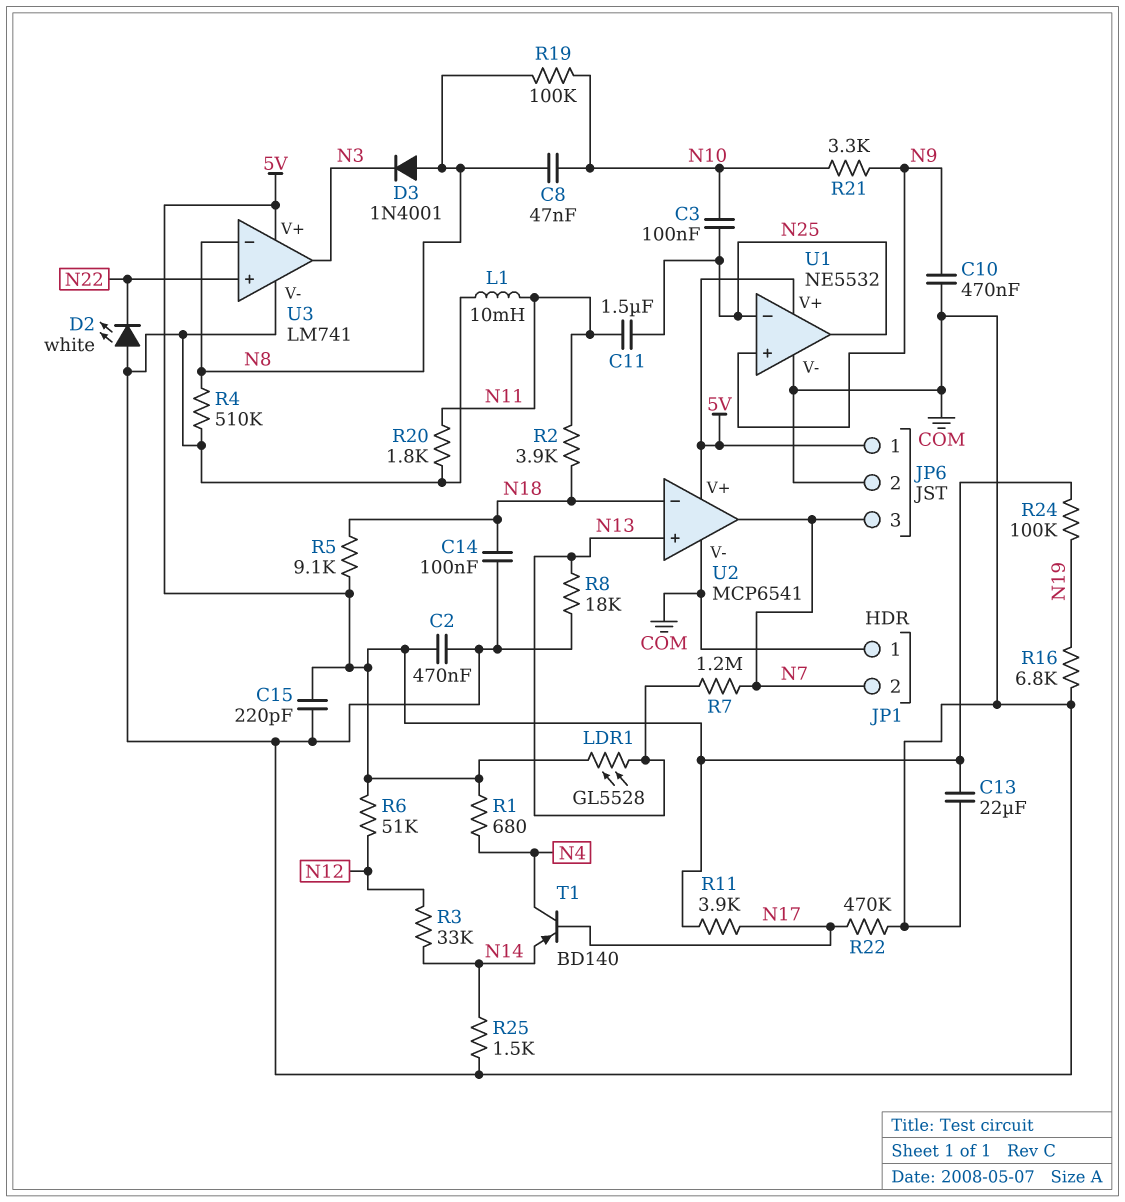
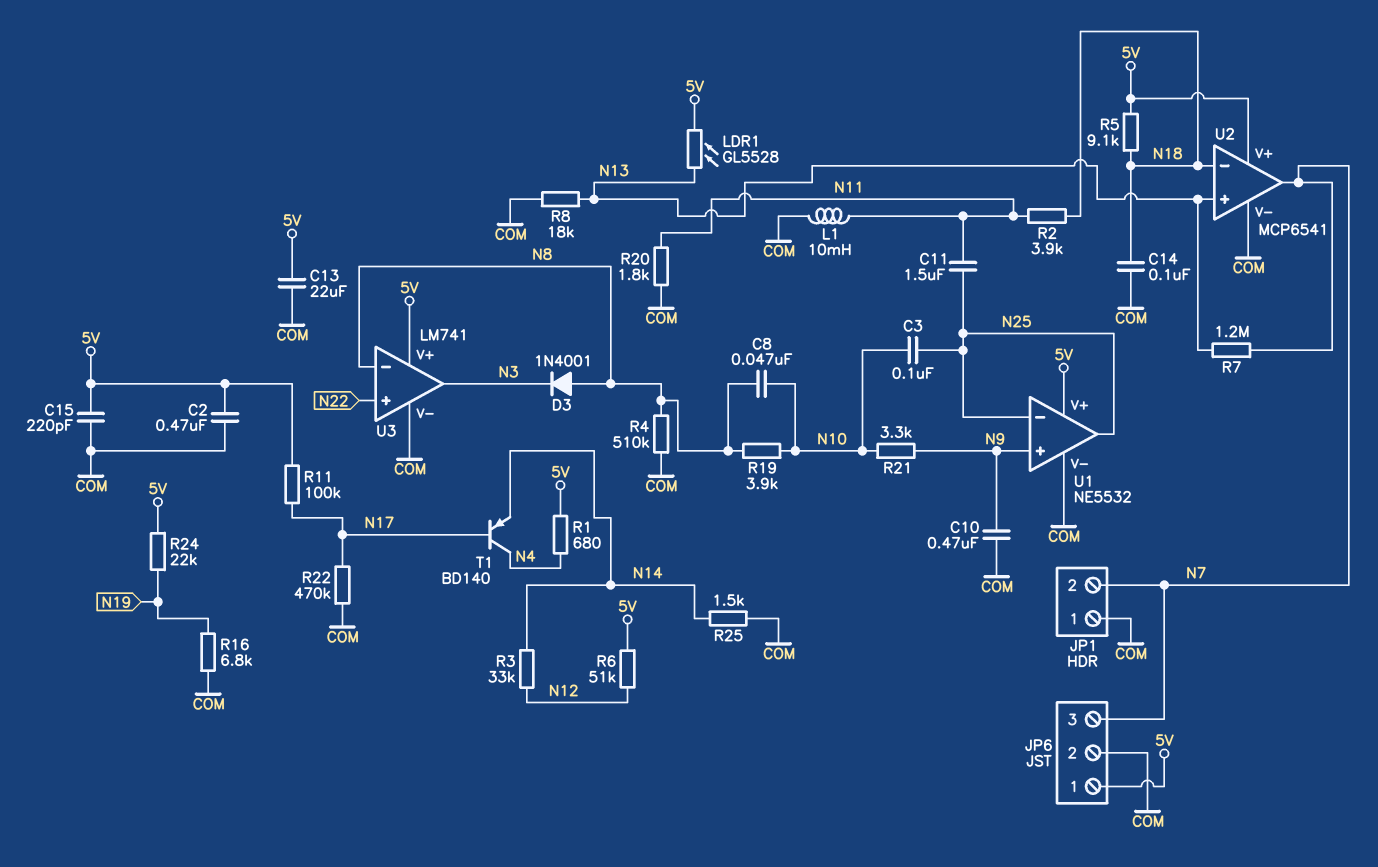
D2: LED white (A COM, K N22) -> none
R11: 3.9k (5V, N17) -> 100k (5V, N17)
R19: 100k (N8, N10) -> 3.9k (N8, N10)
R24: 100k (5V, N19) -> 22k (5V, N19)

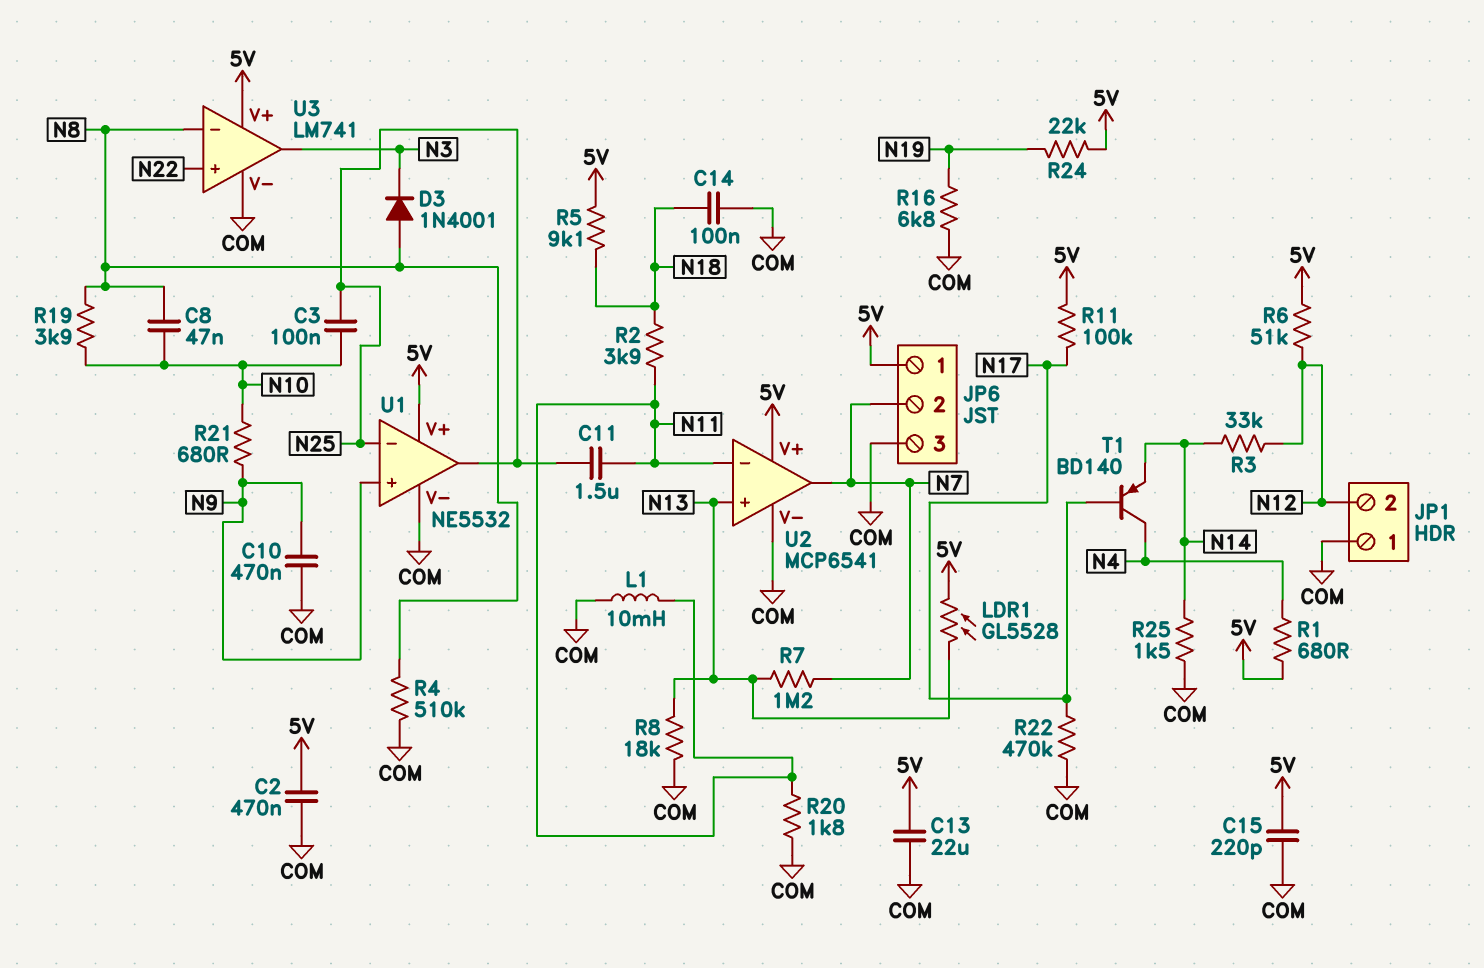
JP1 pin 2: N7 -> N12
JP6 pin 2: COM -> N7
JP6 pin 3: N7 -> COM
R21: 3.3k (N9, N10) -> 680 (N9, N10)
U2 pin in-: N18 -> N11

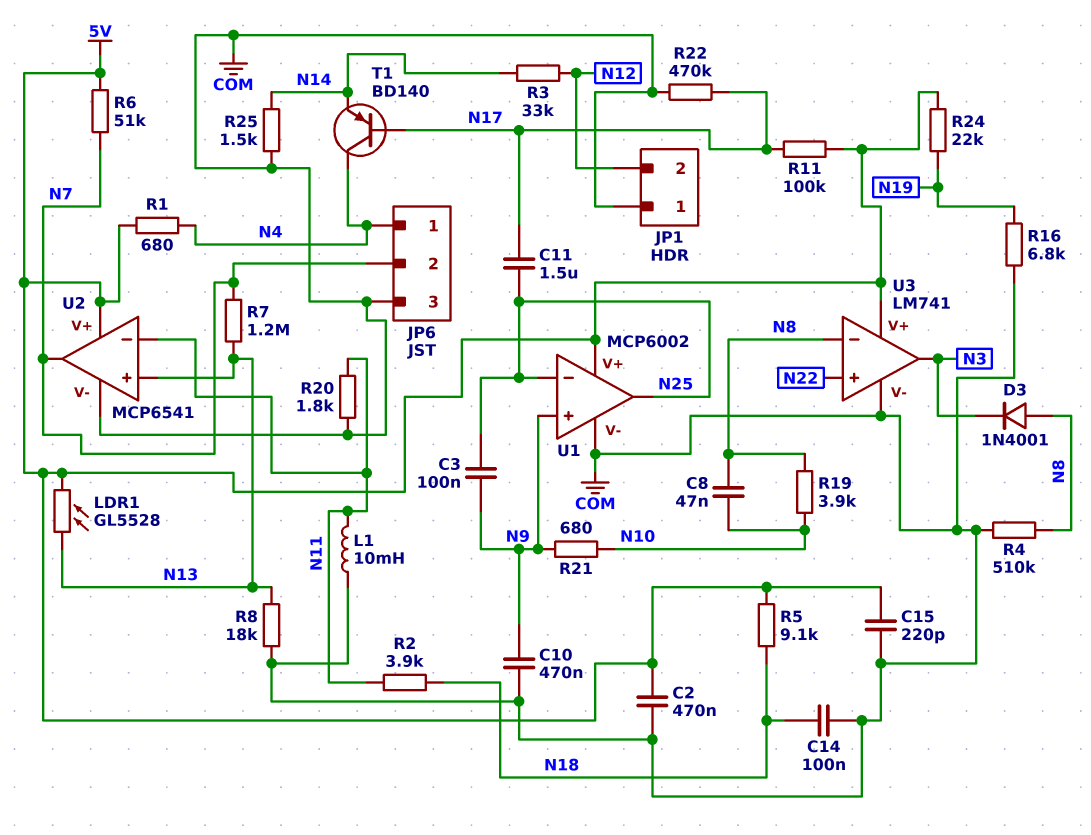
C3: 100nF (N10, N25) -> 100nF (N9, N25)
C11: 1.5uF (N11, N25) -> 1.5uF (N17, N25)
C13: 22uF (5V, COM) -> none
JP6 pin 1: 5V -> N4
R6: 51k (5V, N12) -> 51k (5V, N7)
U1: NE5532 -> MCP6002

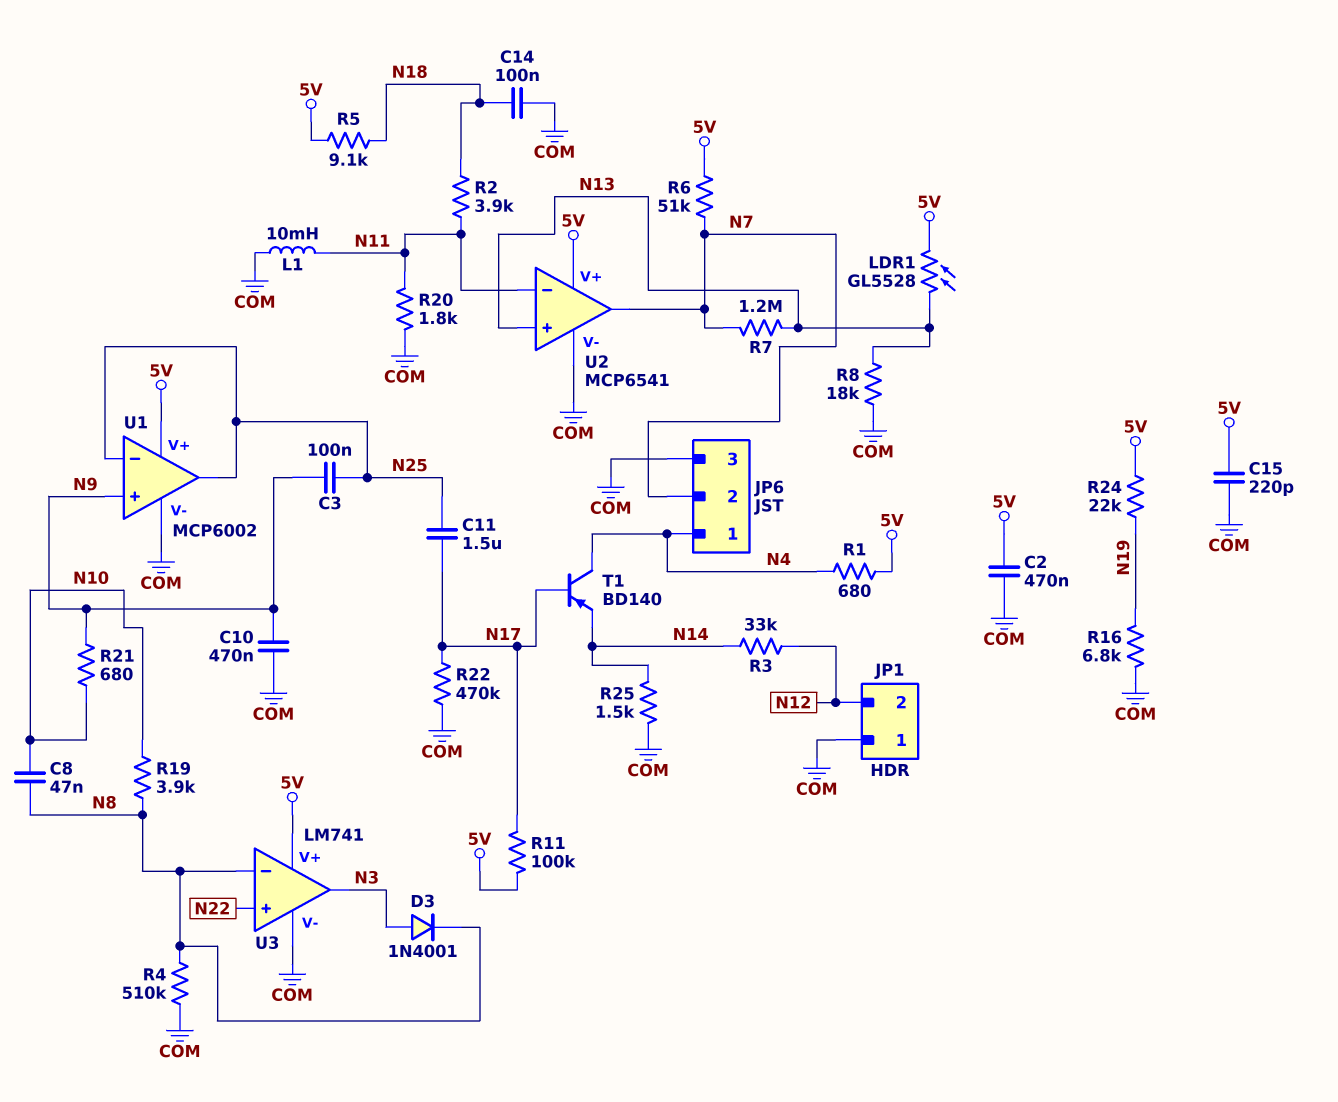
D3: diode 1N4001 (A N8, K N3) -> diode 1N4001 (A N3, K N8)

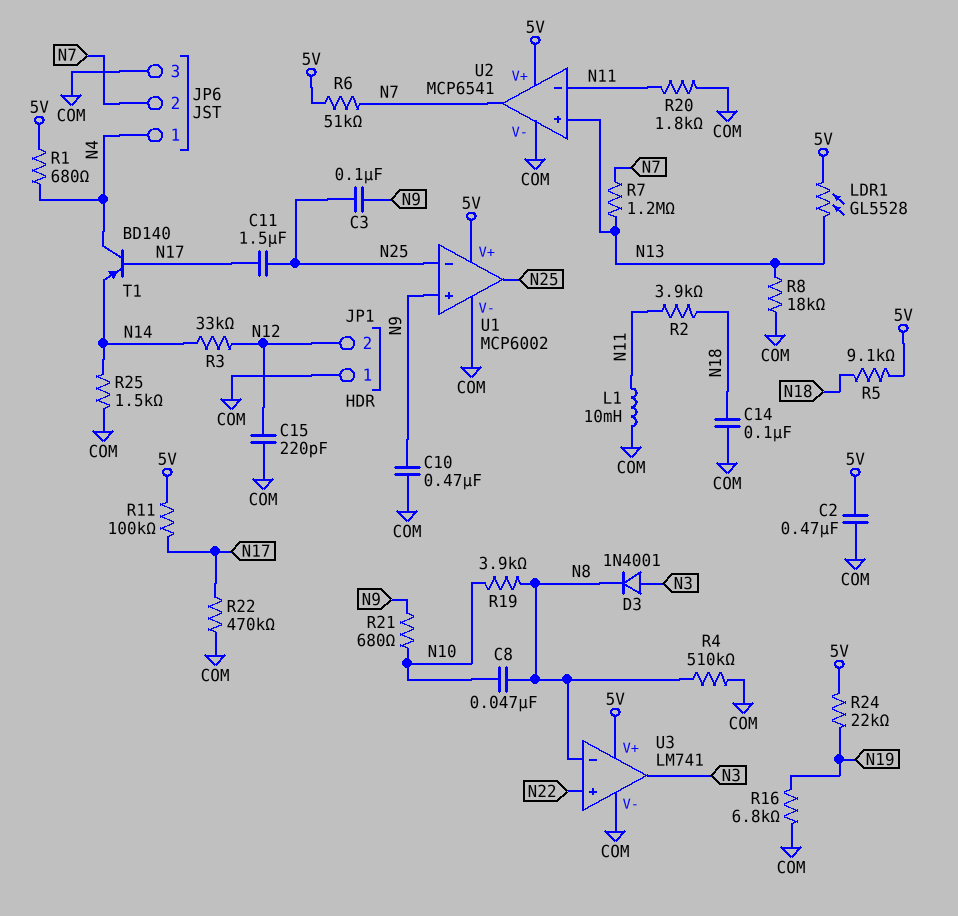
C15: 220pF (5V, COM) -> 220pF (COM, N12)

